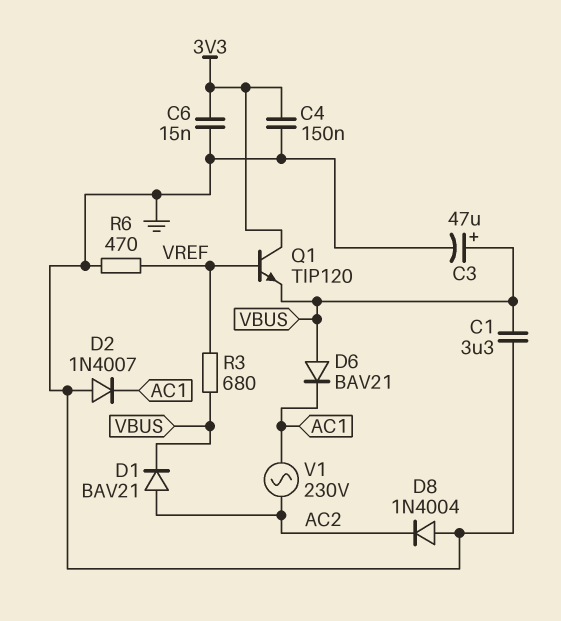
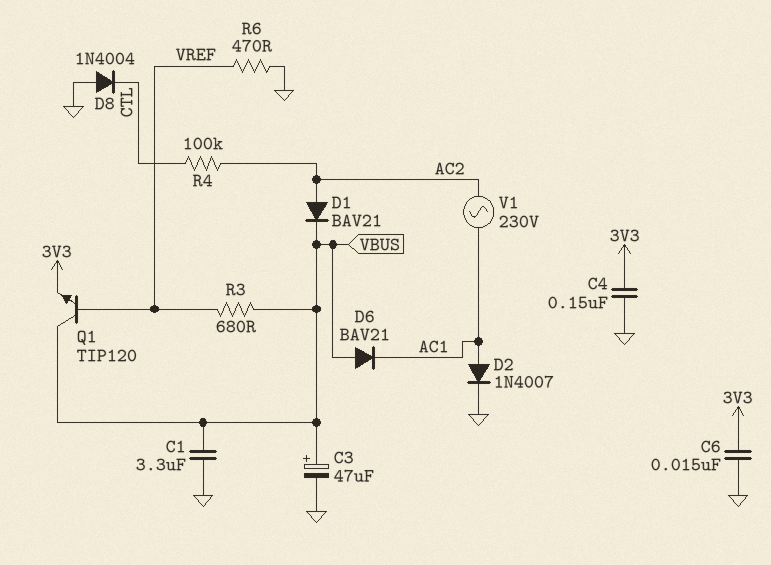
D2: diode 1N4007 (A GND, K AC1) -> diode 1N4007 (A AC1, K GND)
D8: diode 1N4004 (A GND, K AC2) -> diode 1N4004 (A GND, K CTL)
Q1: NPN TIP120 (B VREF, C 3V3, E VBUS) -> NPN TIP120 (B VREF, C VBUS, E 3V3)
R4: none -> 100k (AC2, CTL)

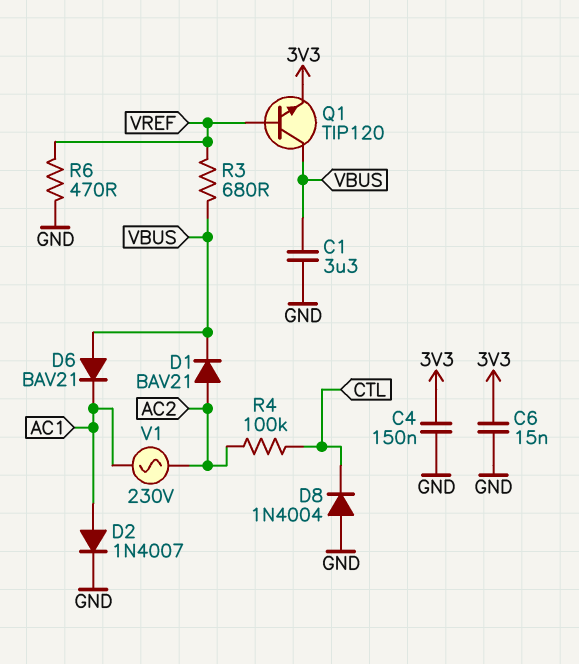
C3: 47uF (plus VBUS, minus GND) -> none

